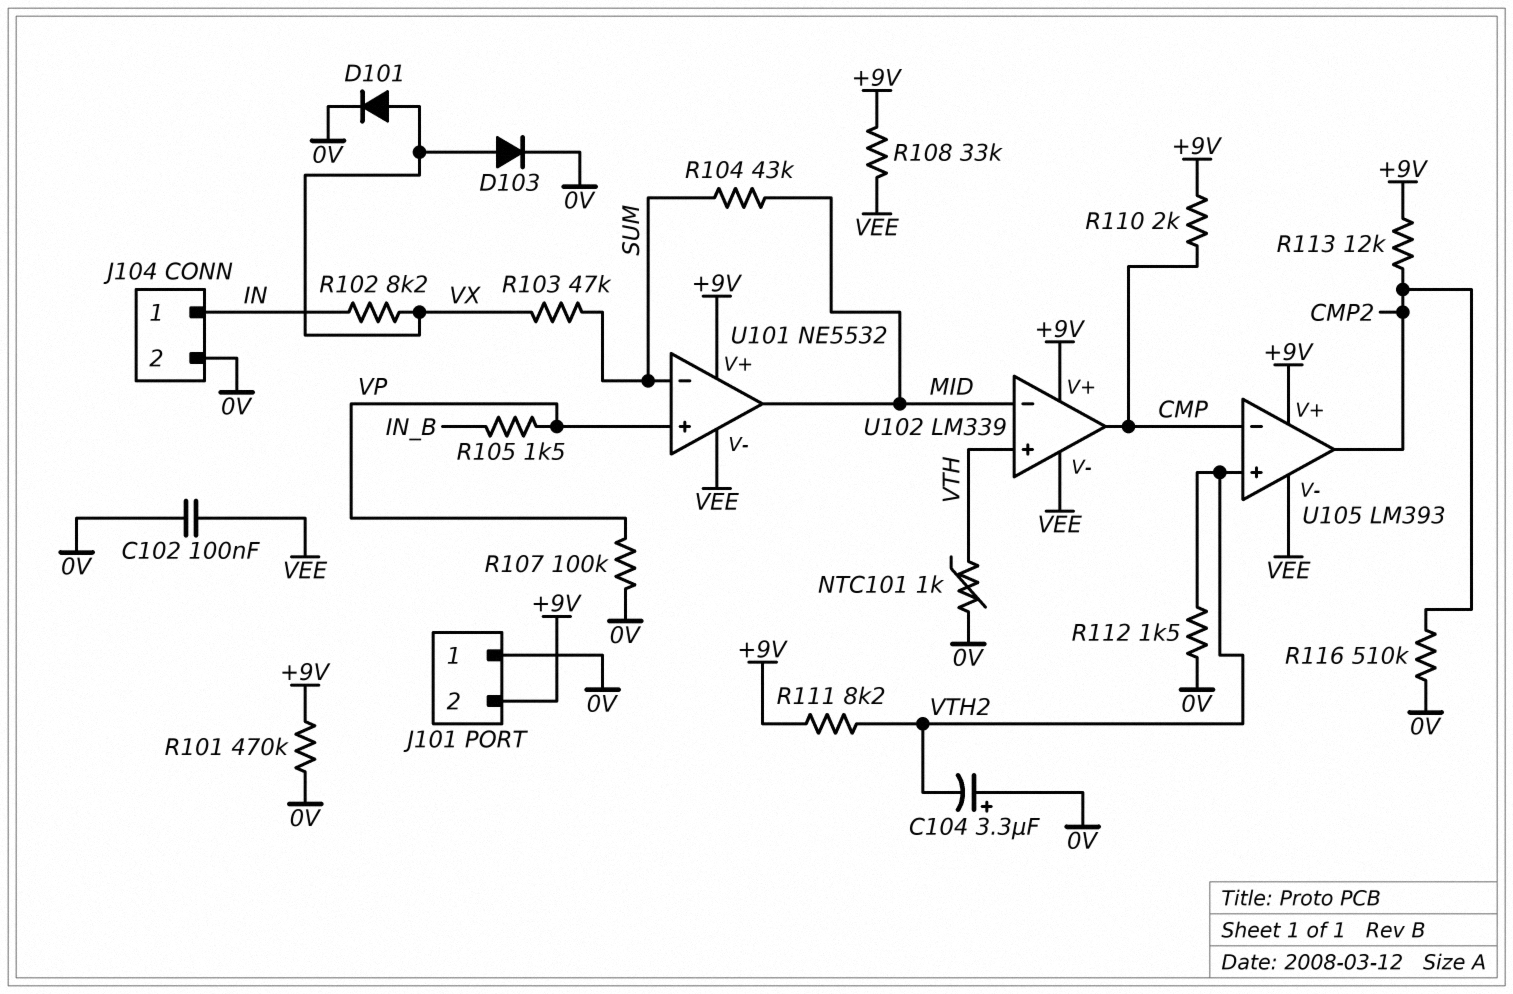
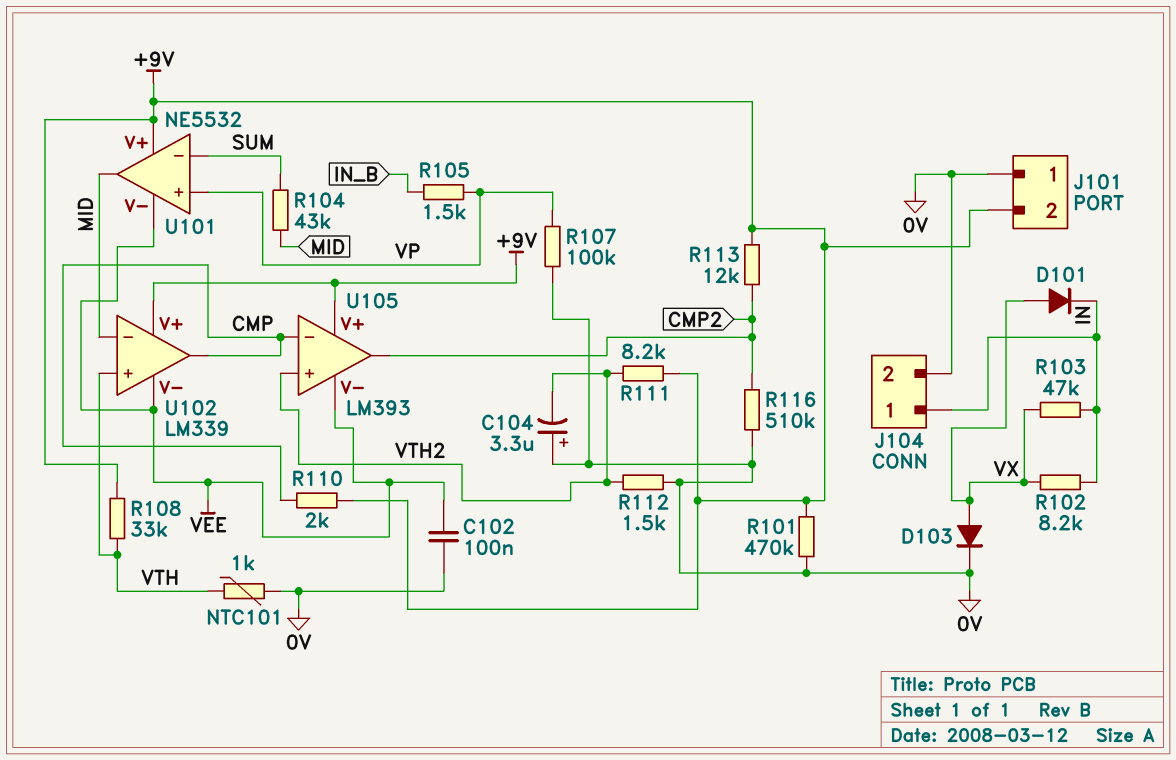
D101: diode (A VX, K 0V) -> diode (A VX, K IN)
R103: 47k (SUM, VX) -> 47k (IN, VX)
R108: 33k (+9V, VEE) -> 33k (+9V, VTH)

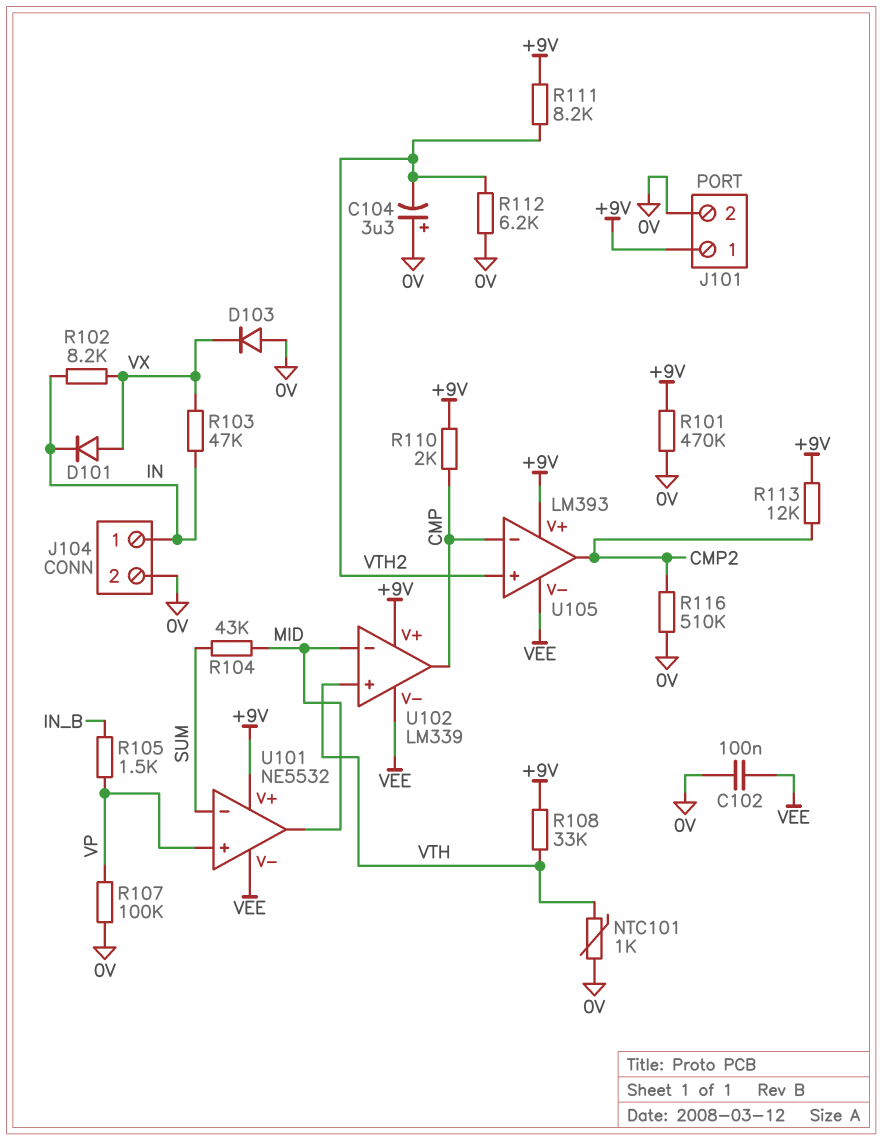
D103: diode (A VX, K 0V) -> diode (A 0V, K VX)
J101 pin 1: 0V -> +9V
J101 pin 2: +9V -> 0V
R112: 1.5k (0V, VTH2) -> 6.2k (0V, VTH2)

